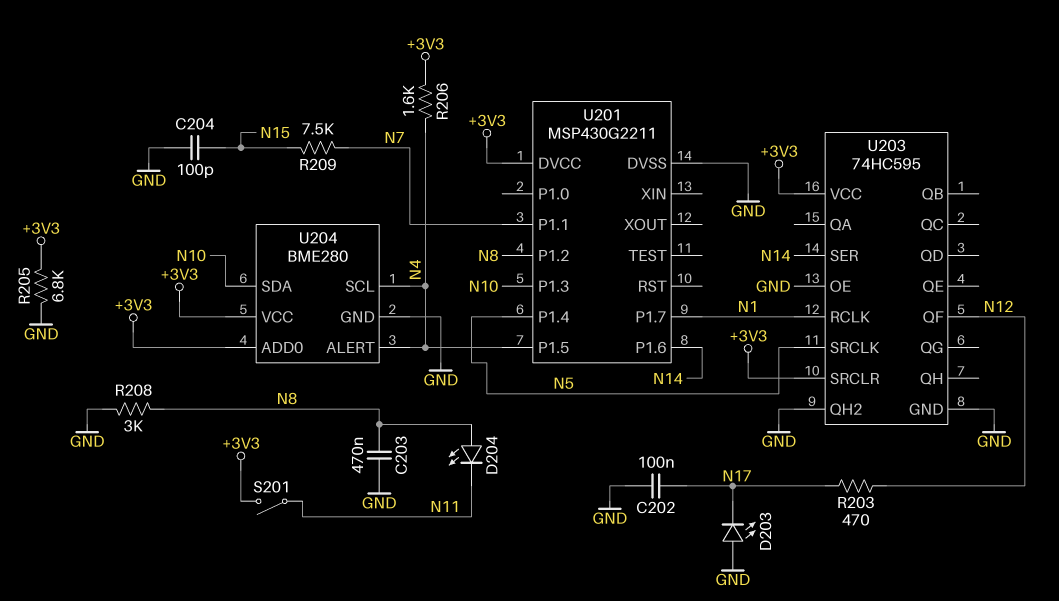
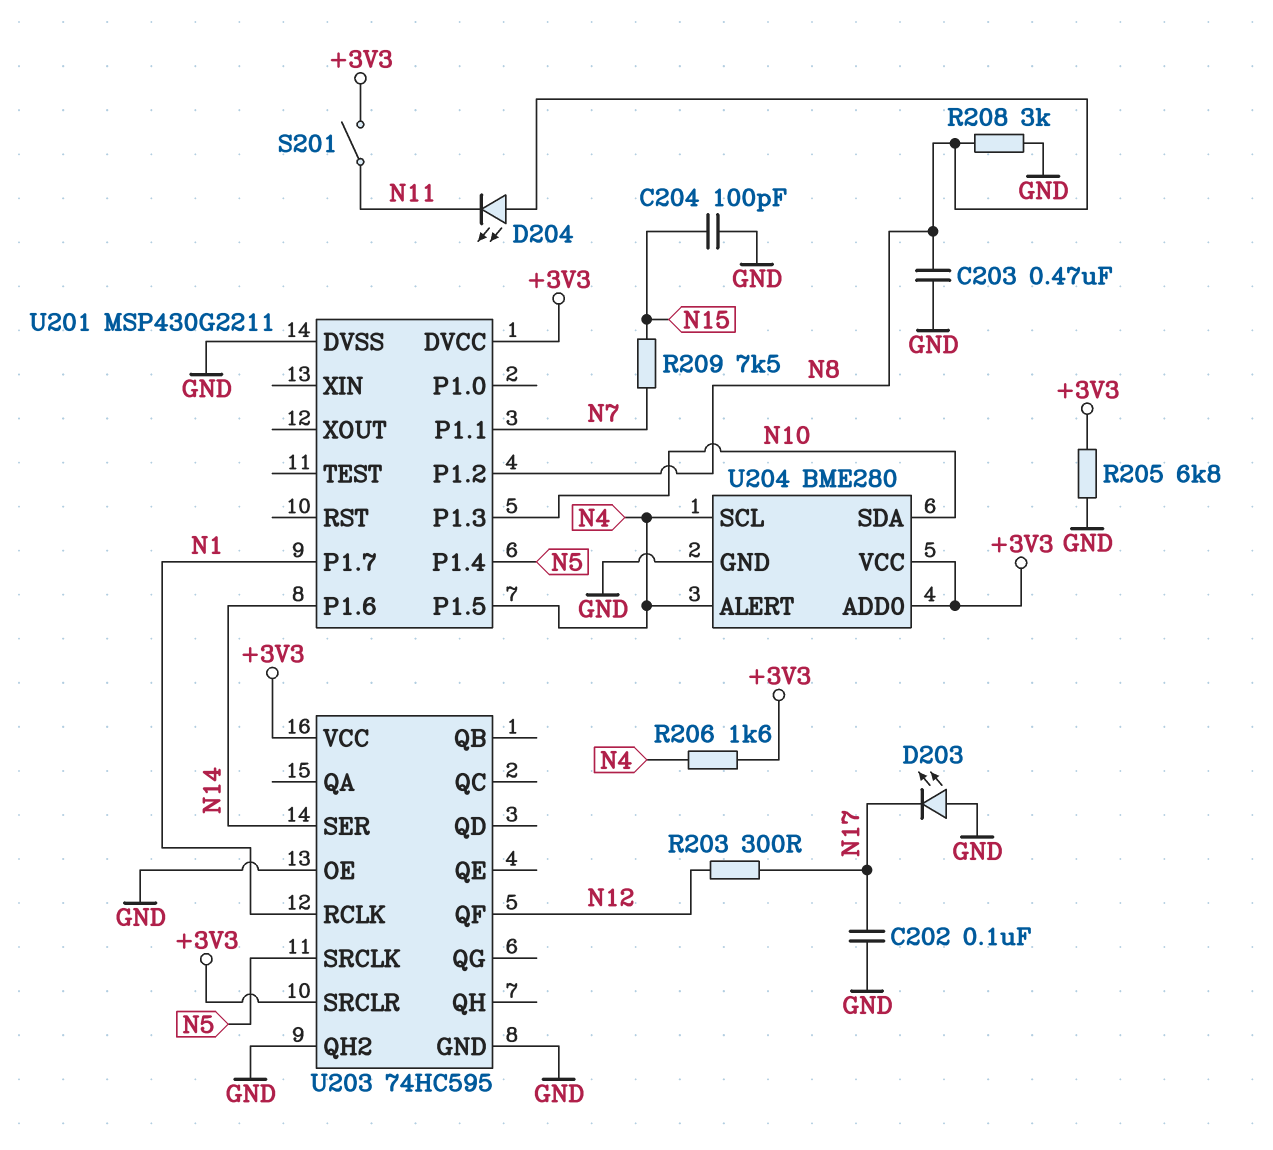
R203: 470 (N12, N17) -> 300 (N12, N17)

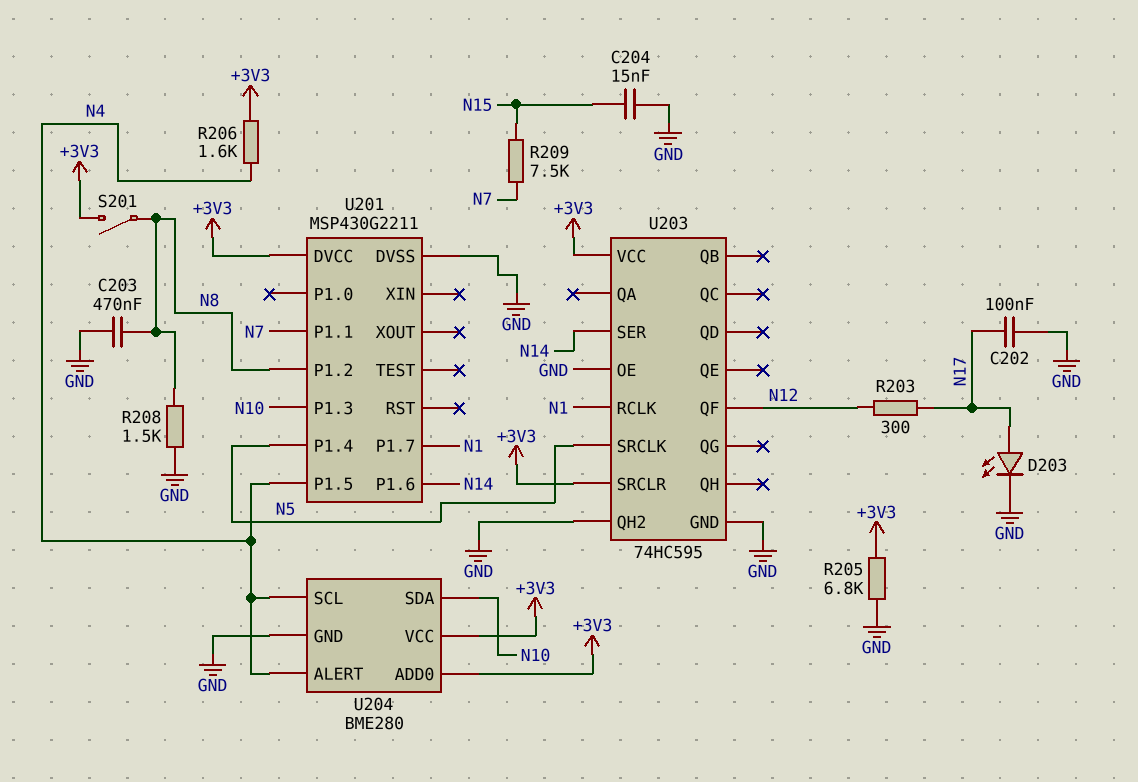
C204: 100pF (GND, N15) -> 15nF (GND, N15)
D203: LED (A GND, K N17) -> LED (A N17, K GND)
D204: LED (A N8, K N11) -> none
R208: 3k (GND, N8) -> 1.5k (GND, N8)
S201: switch (+3V3, N11) -> switch (+3V3, N8)

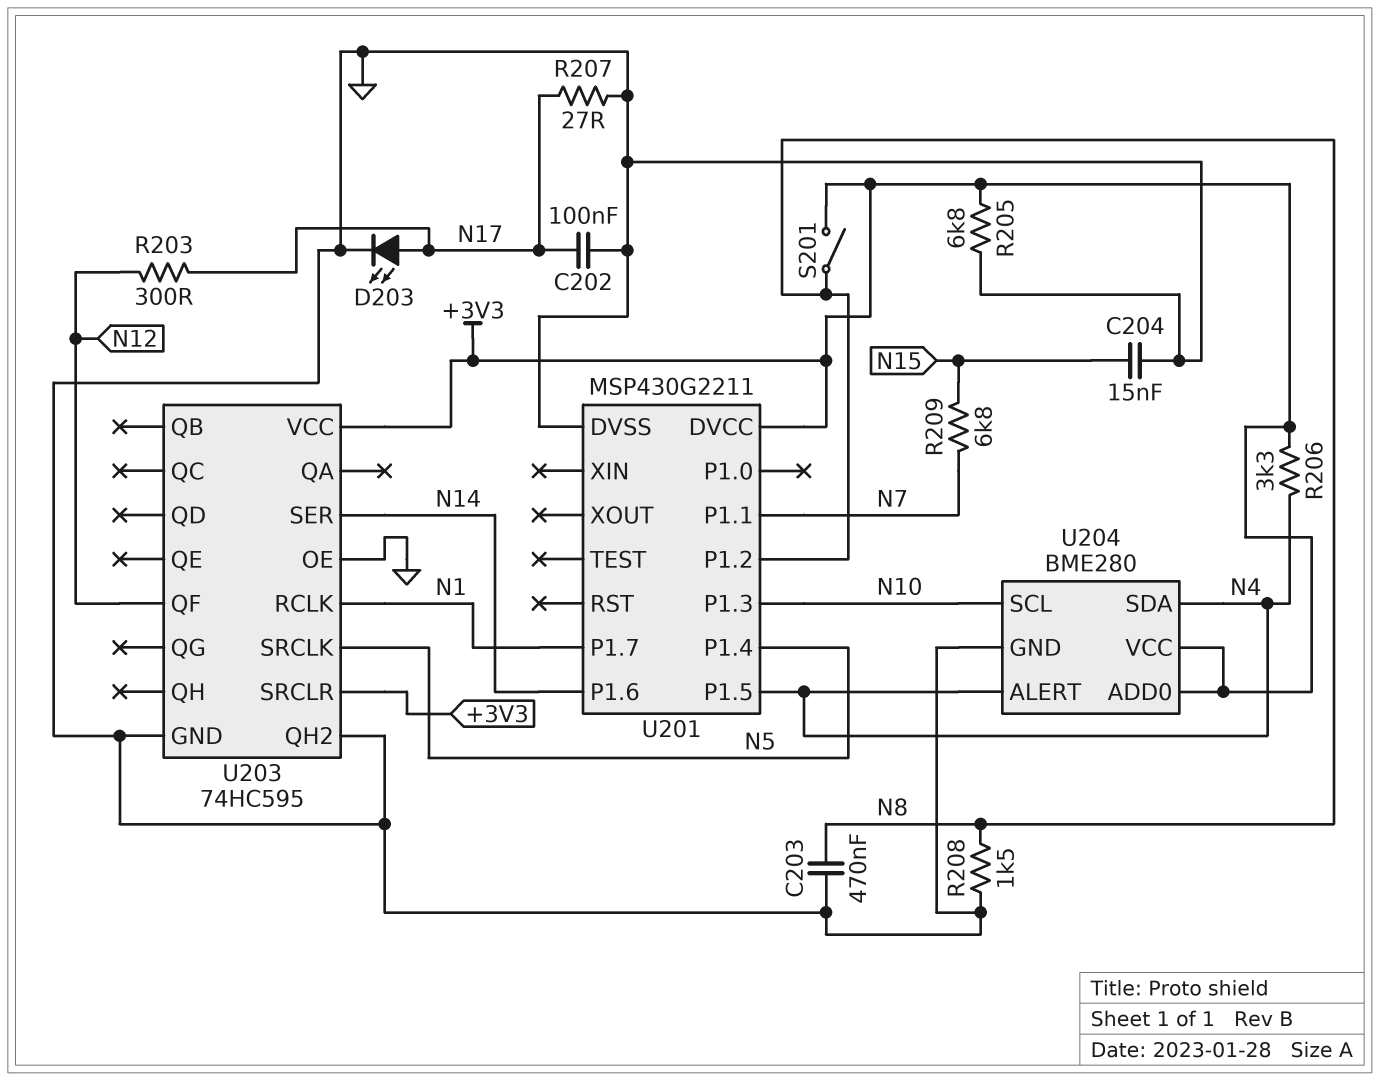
R206: 1.6k (+3V3, N4) -> 3.3k (+3V3, N4)
R207: none -> 27 (GND, N17)
R209: 7.5k (N7, N15) -> 6.8k (N7, N15)
U204 pin SCL: N4 -> N10
U204 pin SDA: N10 -> N4

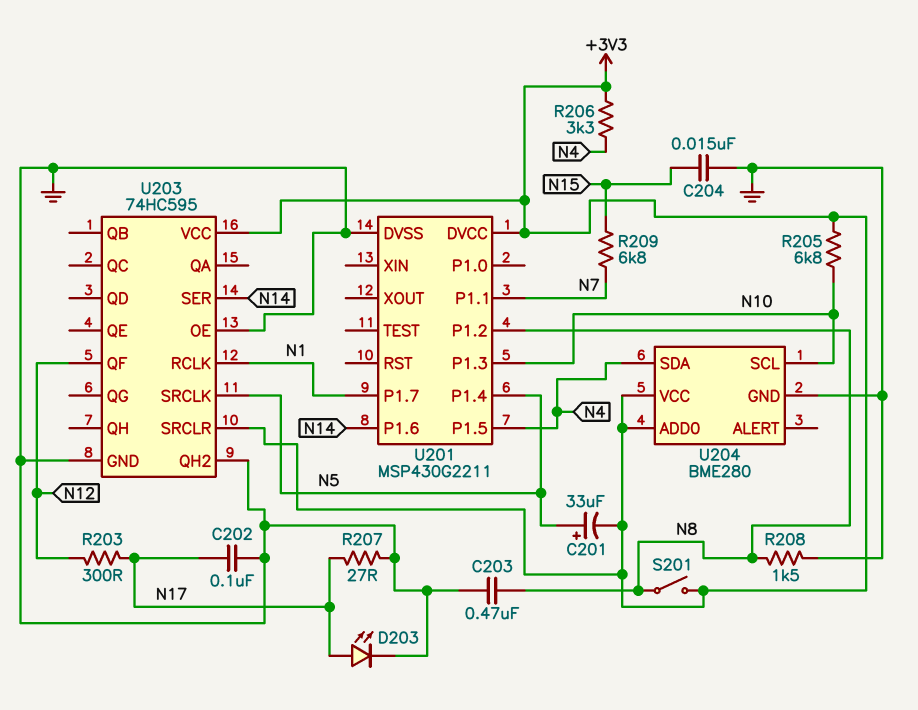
C201: none -> 33uF (plus N5, minus +3V3)
R205: 6.8k (+3V3, GND) -> 6.8k (+3V3, N10)
U204 pin ALERT: N4 -> none

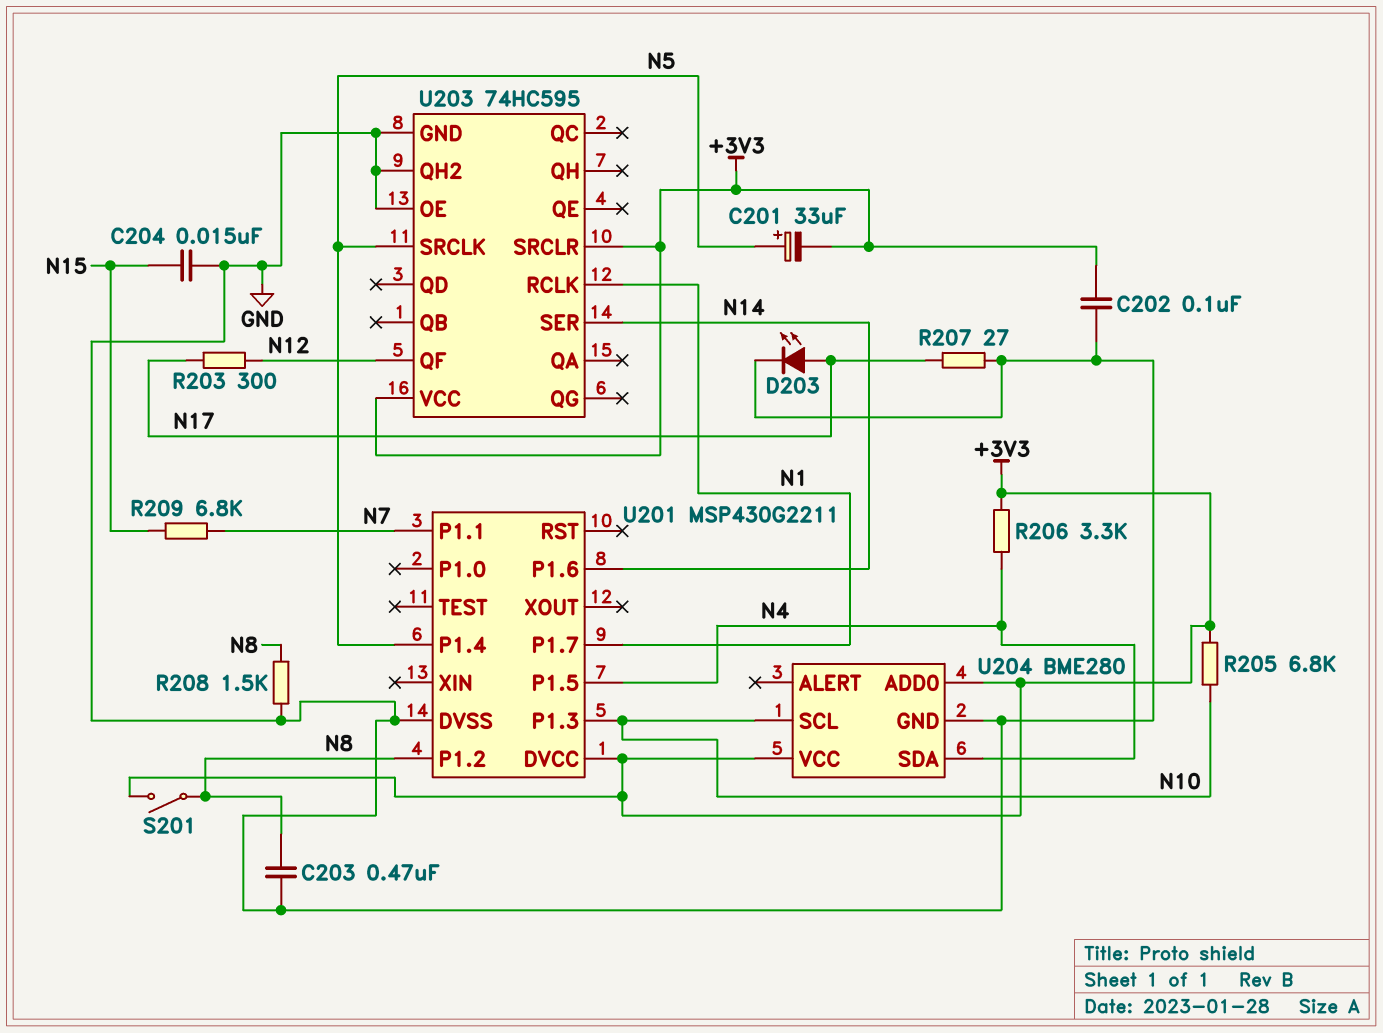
C202: 100nF (GND, N17) -> 100nF (+3V3, GND)

